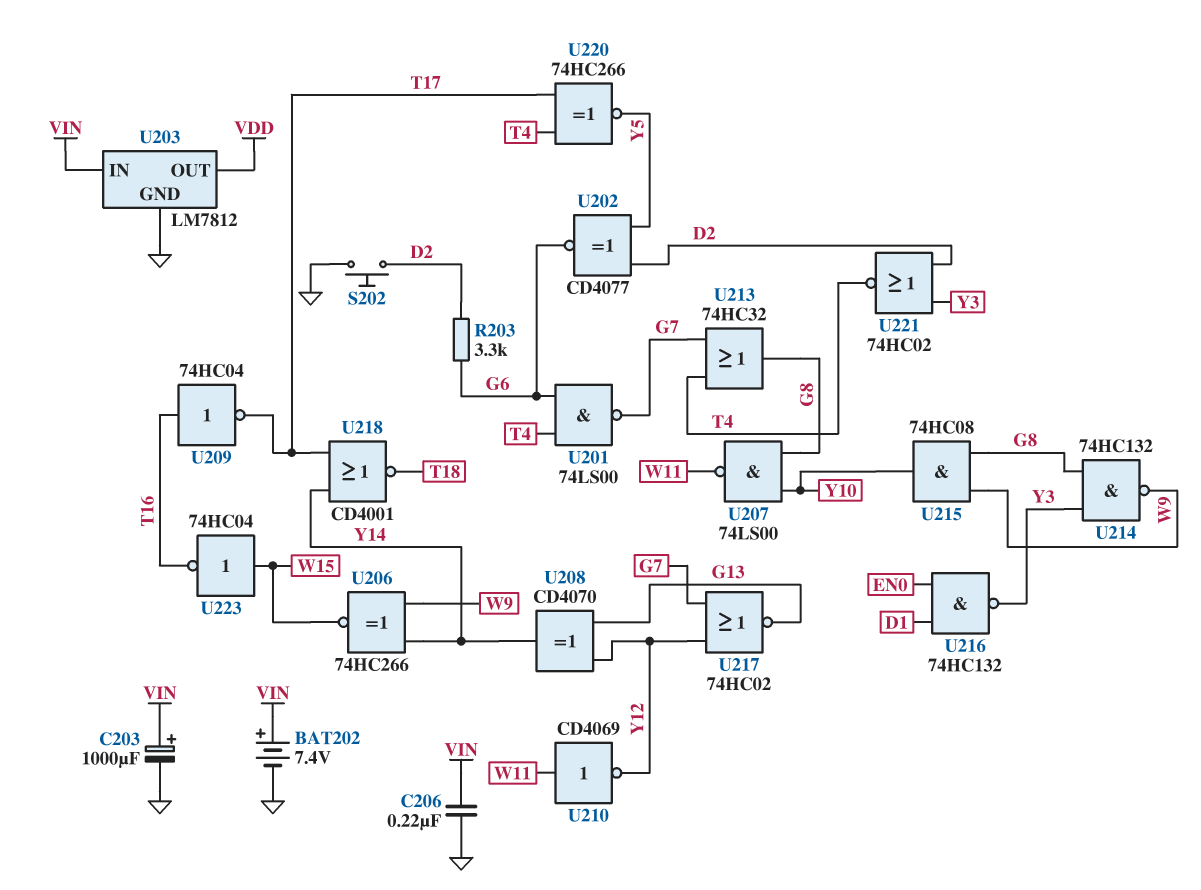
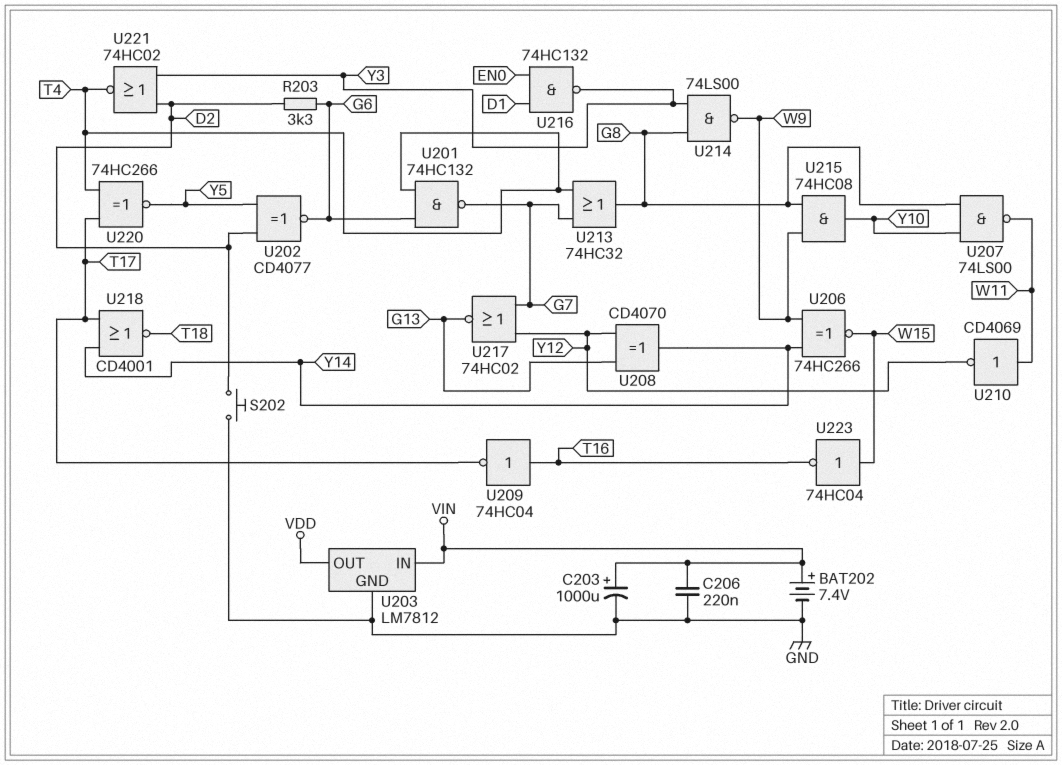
U201: NAND 74LS00 (in G6, in T4, out G7) -> NAND 74HC132 (in G6, in T4, out G7)
U214: NAND 74HC132 (in G8, in Y3, out W9) -> NAND 74LS00 (in G8, in Y3, out W9)

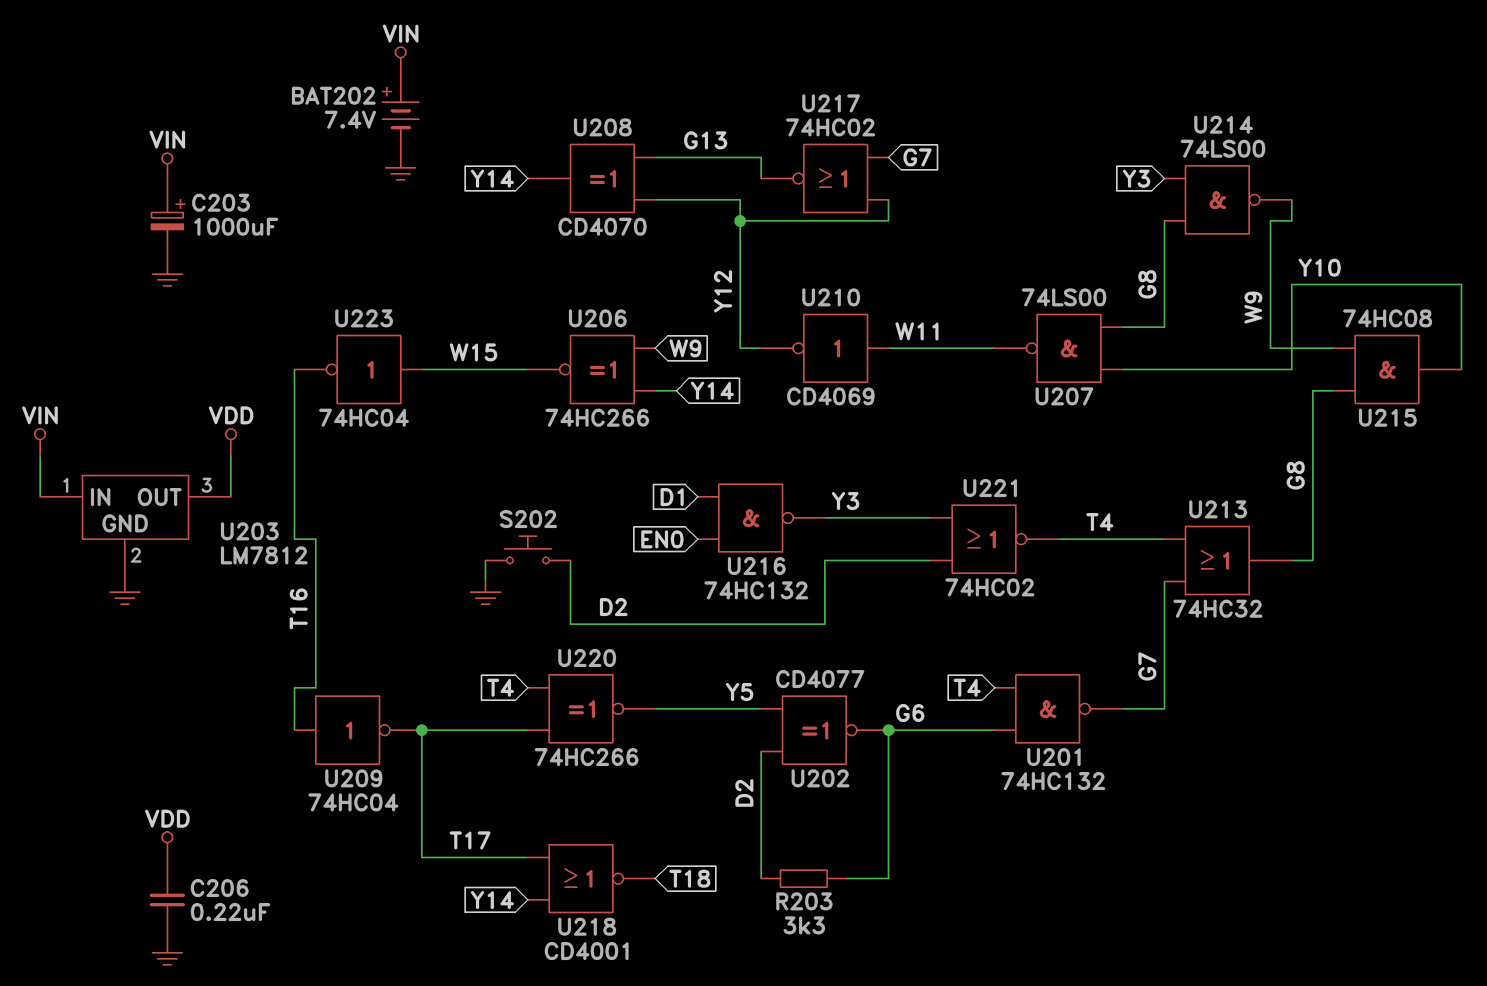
C206: 220nF (GND, VIN) -> 220nF (GND, VDD)

